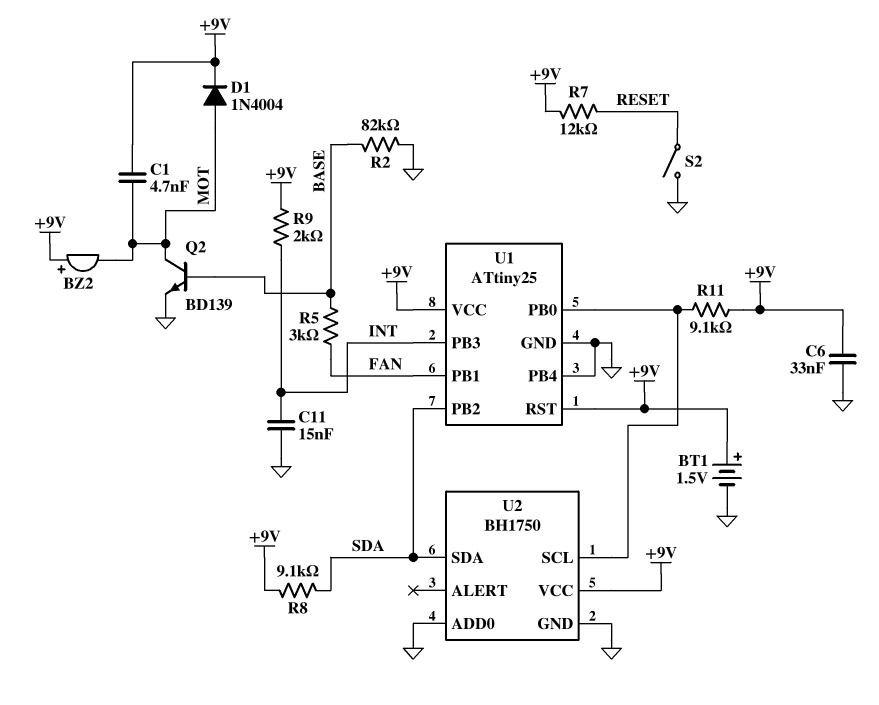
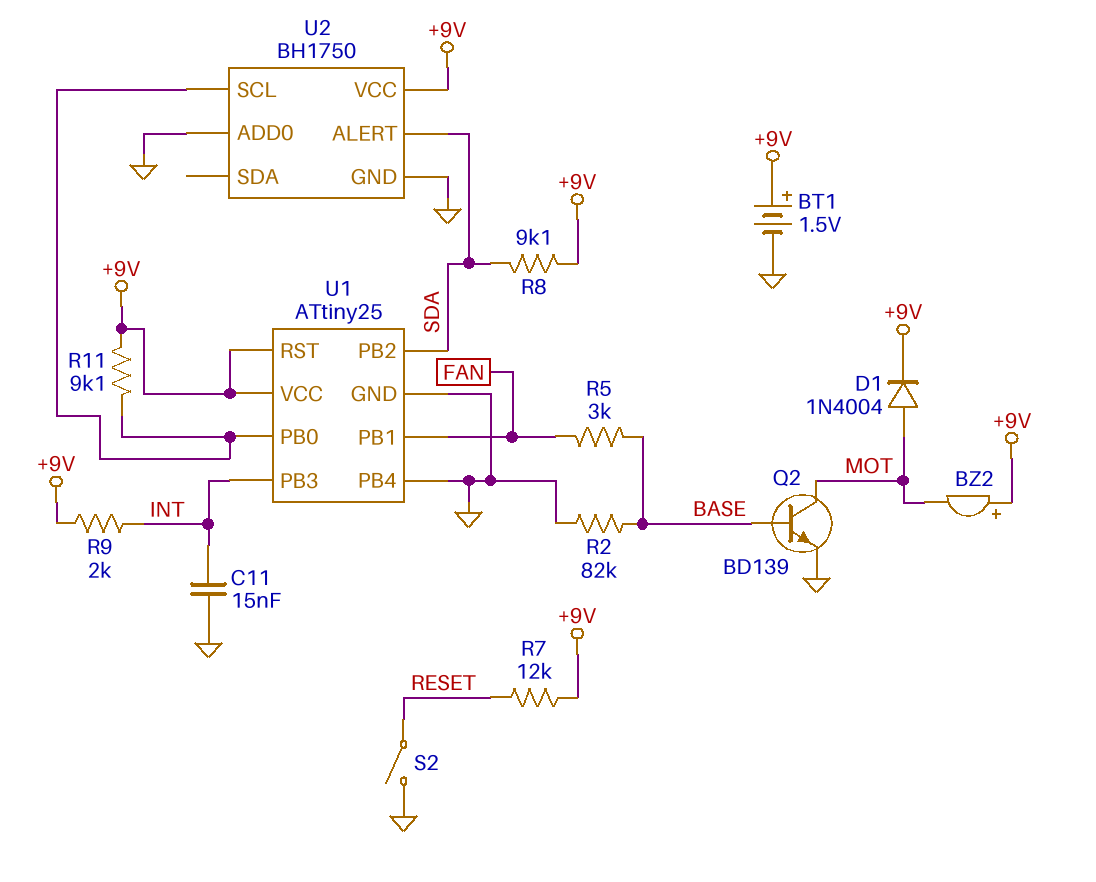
C1: 4.7nF (+9V, MOT) -> none
C6: 33nF (+9V, GND) -> none
U2 pin ALERT: none -> SDA
U2 pin SDA: SDA -> none

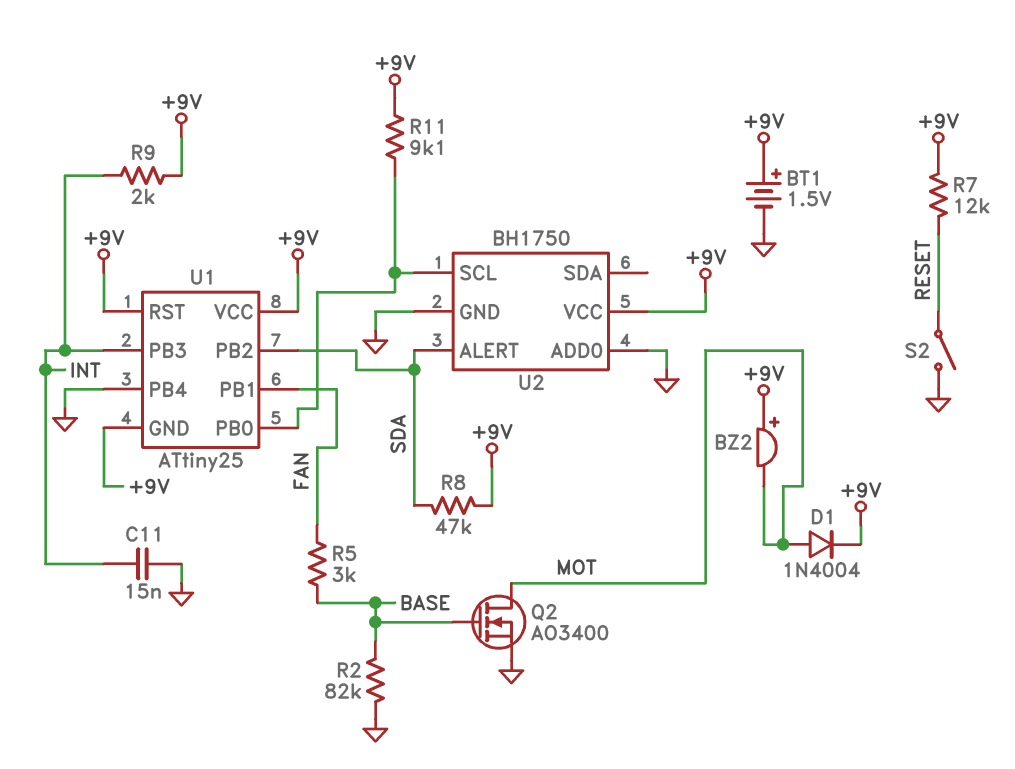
Q2: NPN BD139 (B BASE, C MOT, E GND) -> NMOS AO3400 (G BASE, D MOT, S GND)
R8: 9.1k (+9V, SDA) -> 47k (+9V, SDA)
U1 pin GND: GND -> +9V

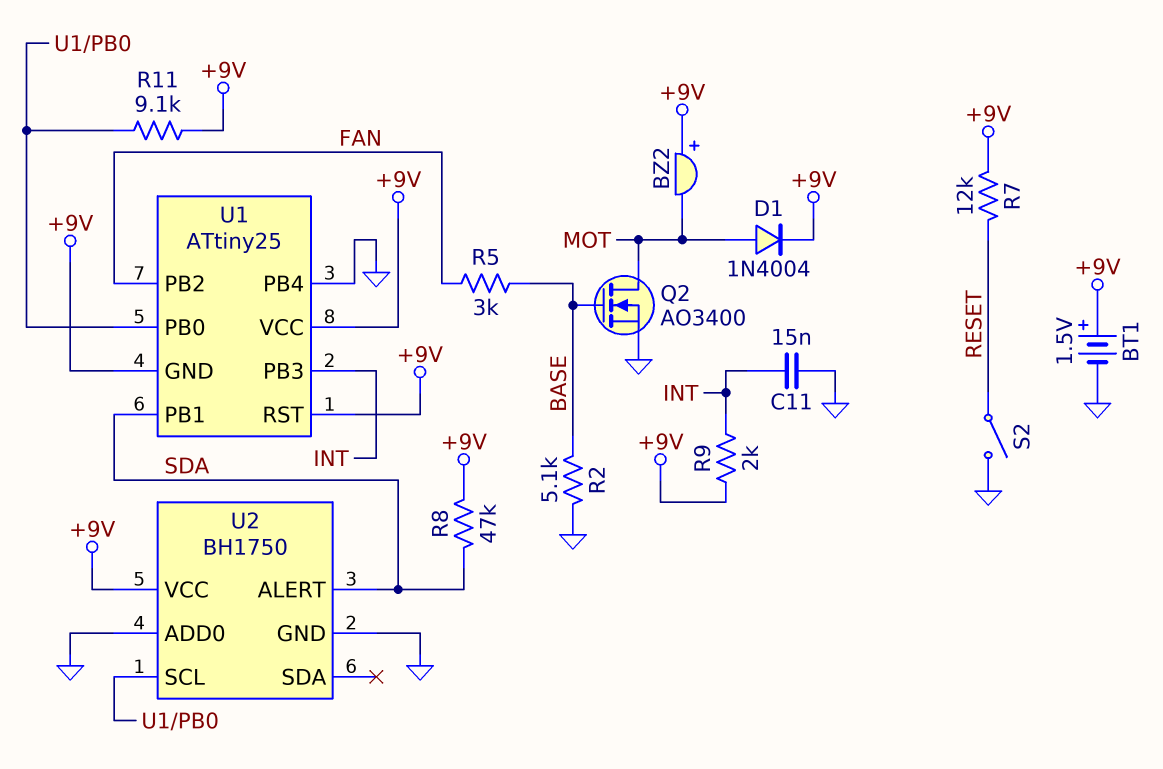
R2: 82k (BASE, GND) -> 5.1k (BASE, GND)
U1 pin PB1: FAN -> SDA
U1 pin PB2: SDA -> FAN

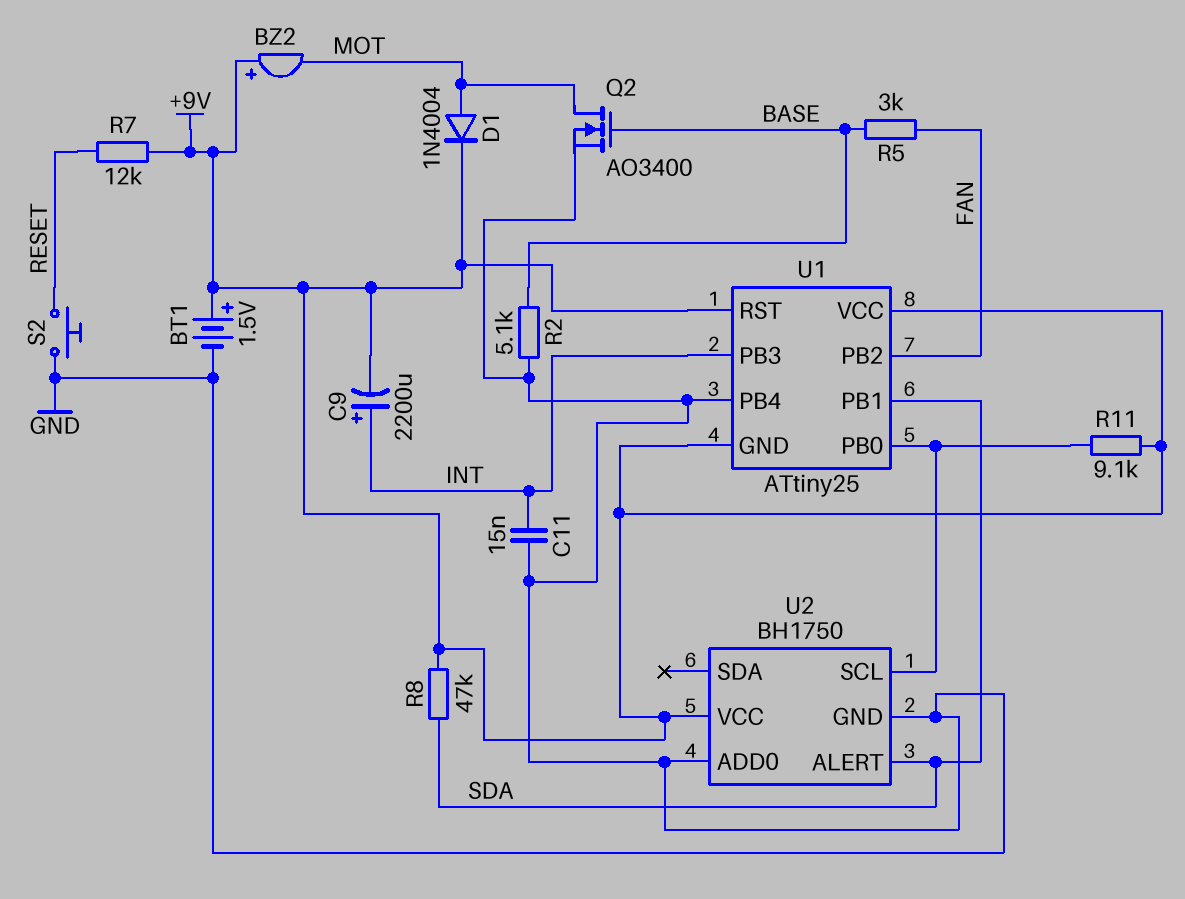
C9: none -> 2200uF (plus INT, minus +9V)
R9: 2k (+9V, INT) -> none
S2: switch (GND, RESET) -> button (GND, RESET)

